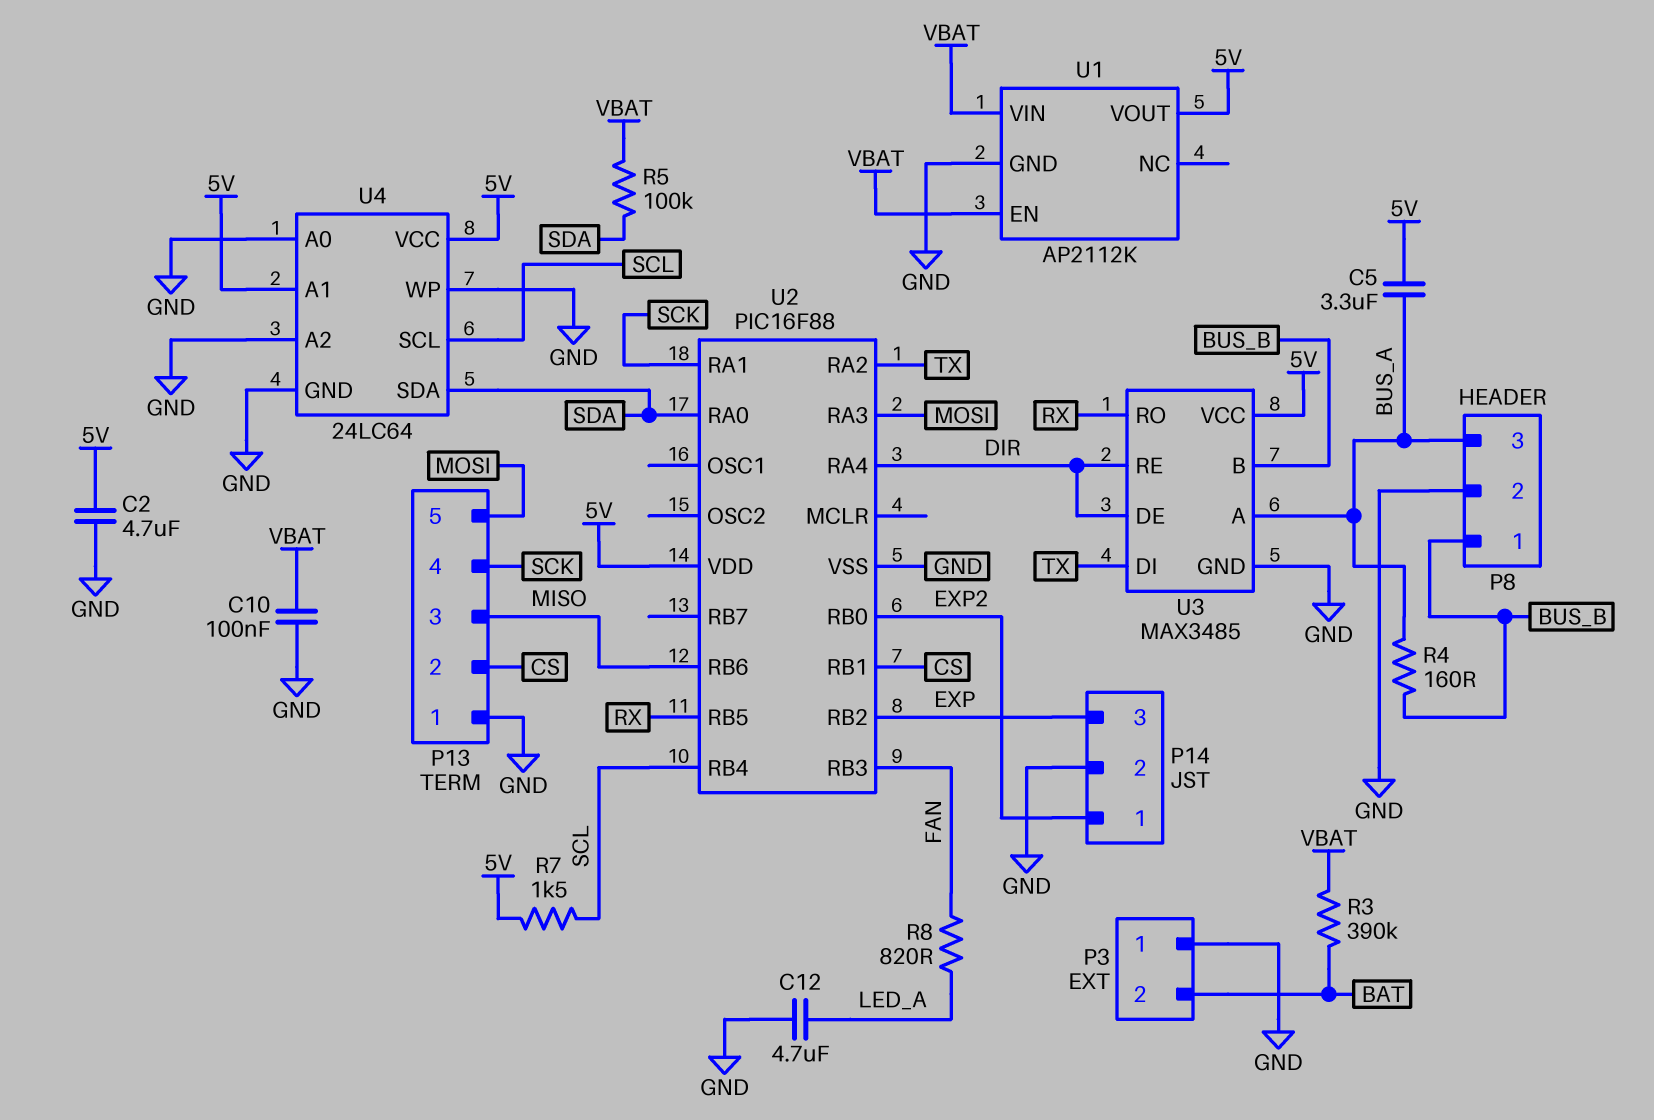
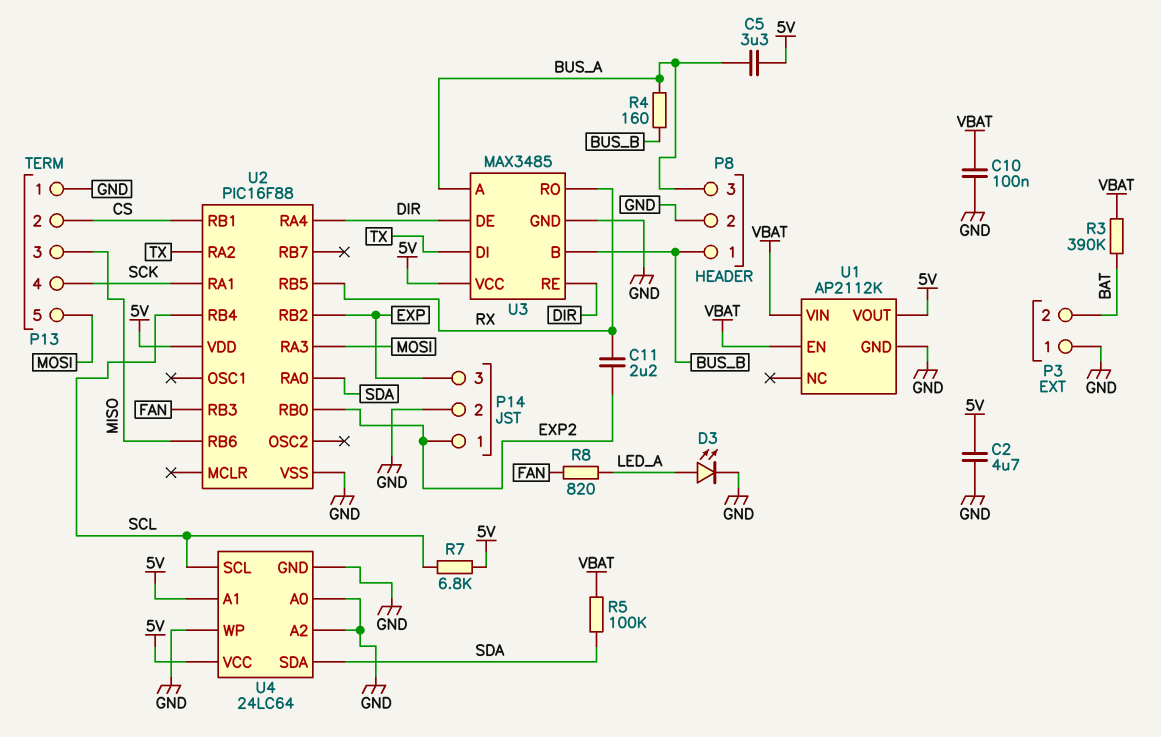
C11: none -> 2.2uF (EXP2, RX)
C12: 4.7uF (GND, LED_A) -> none
D3: none -> LED (A LED_A, K GND)
R7: 1.5k (5V, SCL) -> 6.8k (5V, SCL)

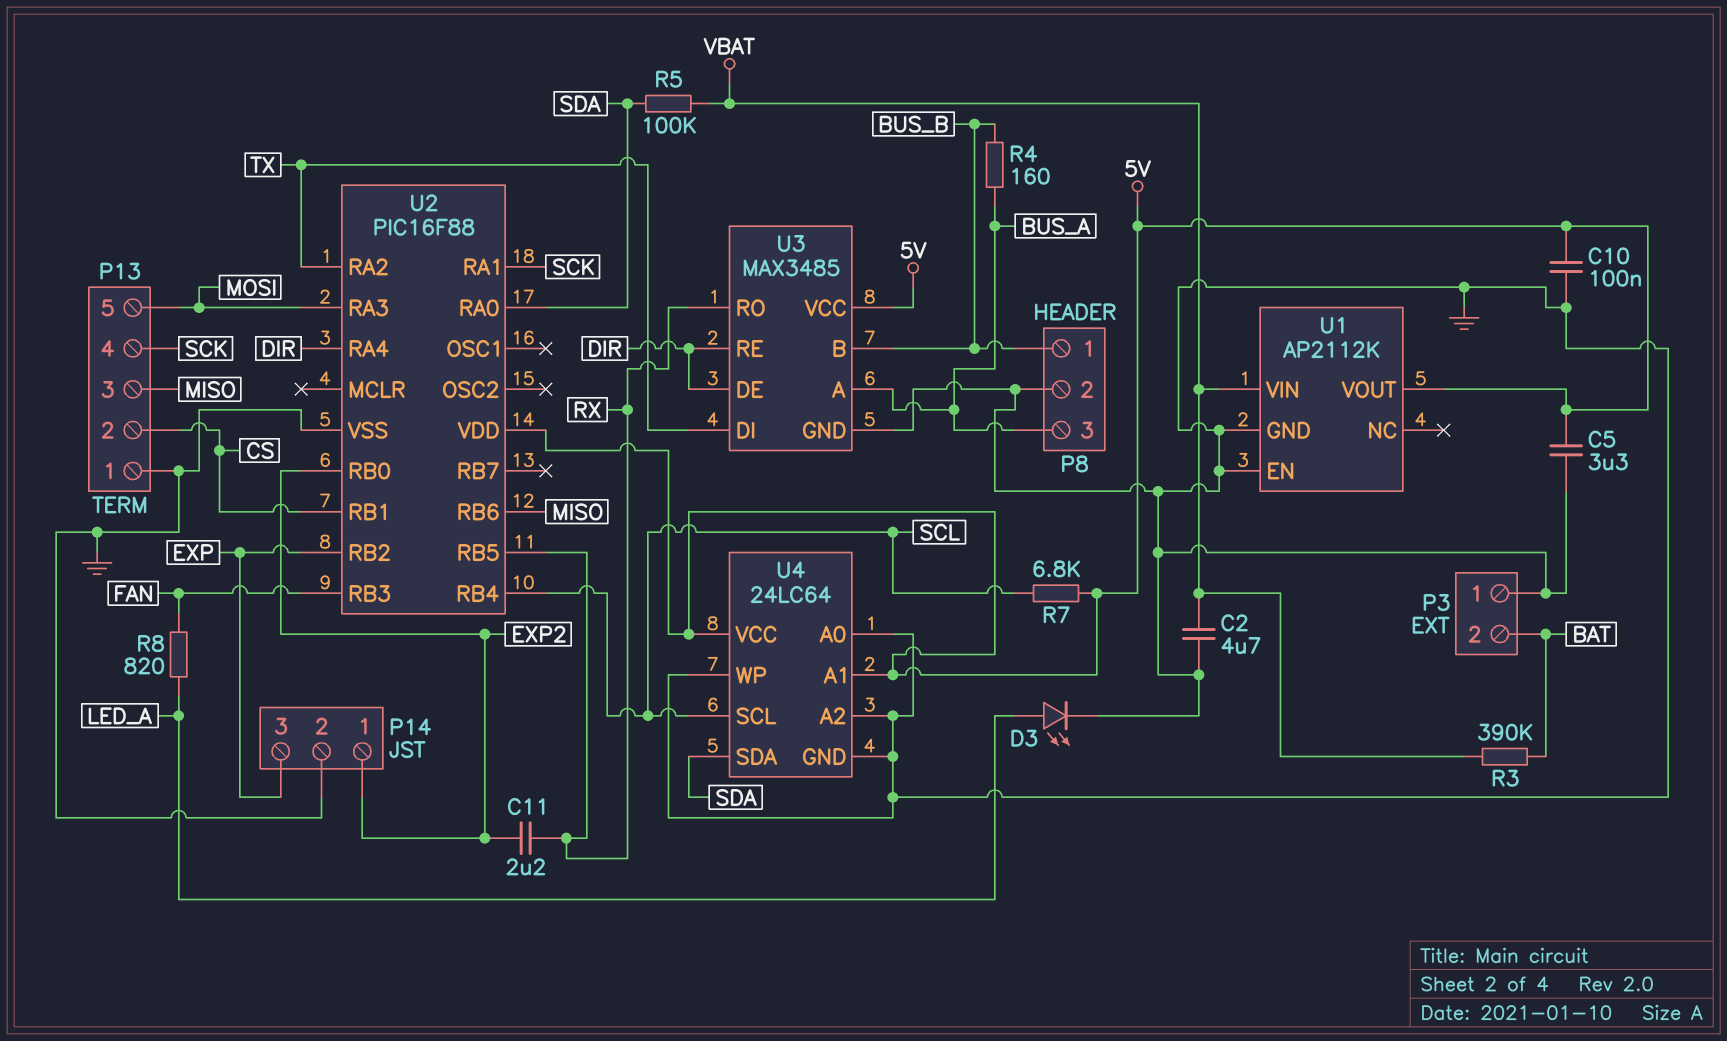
C2: 4.7uF (5V, GND) -> 4.7uF (GND, VBAT)
C5: 3.3uF (5V, BUS_A) -> 3.3uF (5V, GND)
C10: 100nF (GND, VBAT) -> 100nF (5V, GND)
U1 pin EN: VBAT -> GND

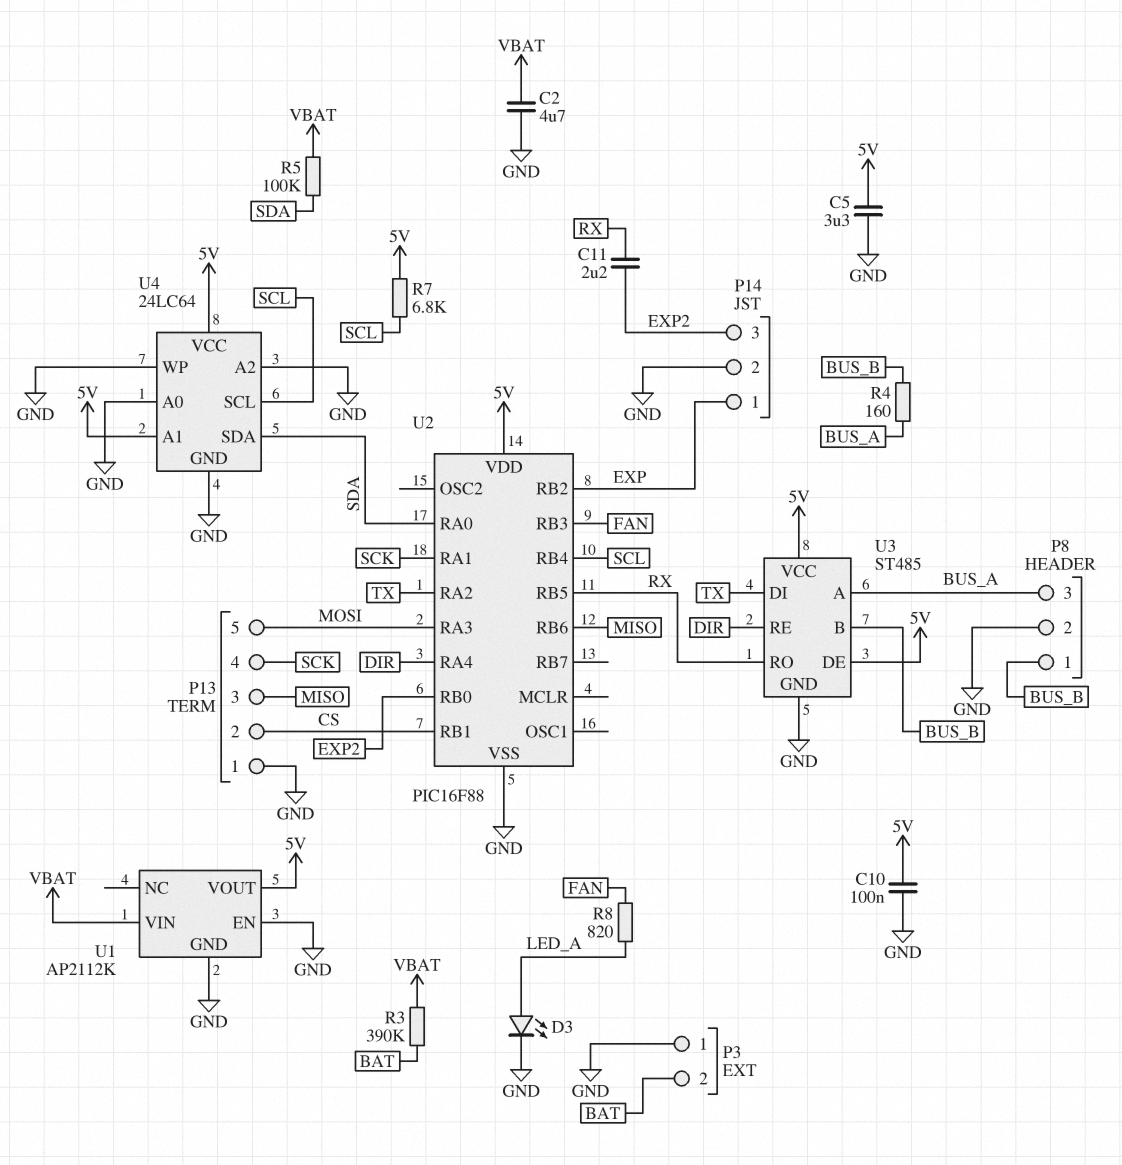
P14 pin 1: EXP2 -> EXP
P14 pin 3: EXP -> EXP2
U3: MAX3485 -> ST485
U3 pin DE: DIR -> 5V

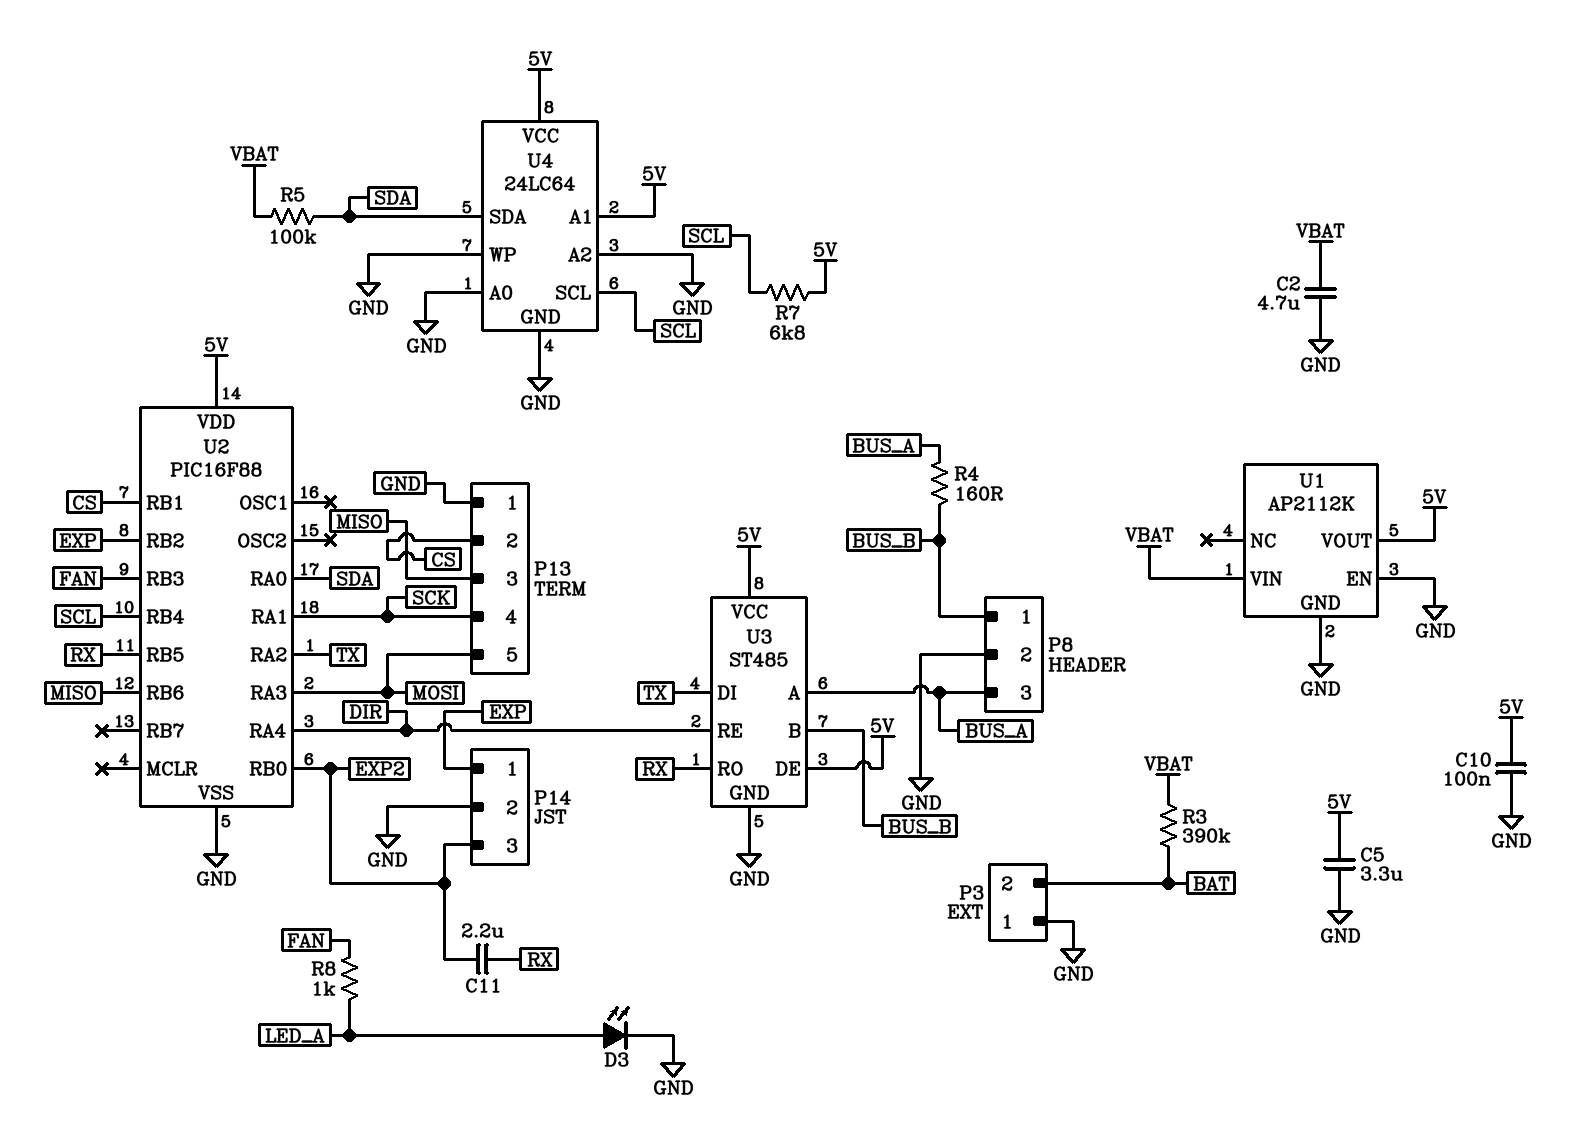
R8: 820 (FAN, LED_A) -> 1k (FAN, LED_A)

